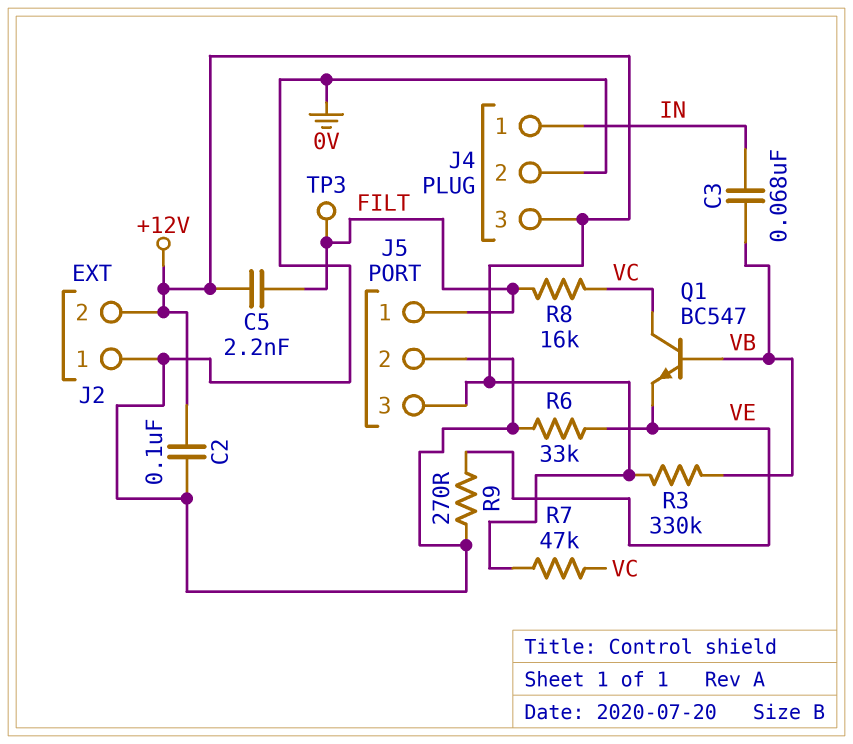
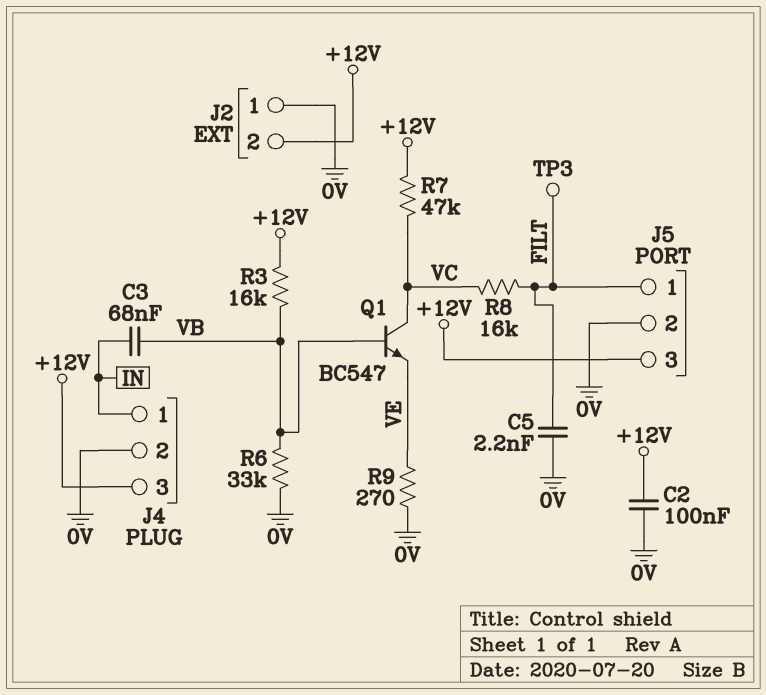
C5: 2.2nF (+12V, FILT) -> 2.2nF (0V, FILT)
R3: 330k (+12V, VB) -> 16k (+12V, VB)
R6: 33k (0V, VE) -> 33k (0V, VB)

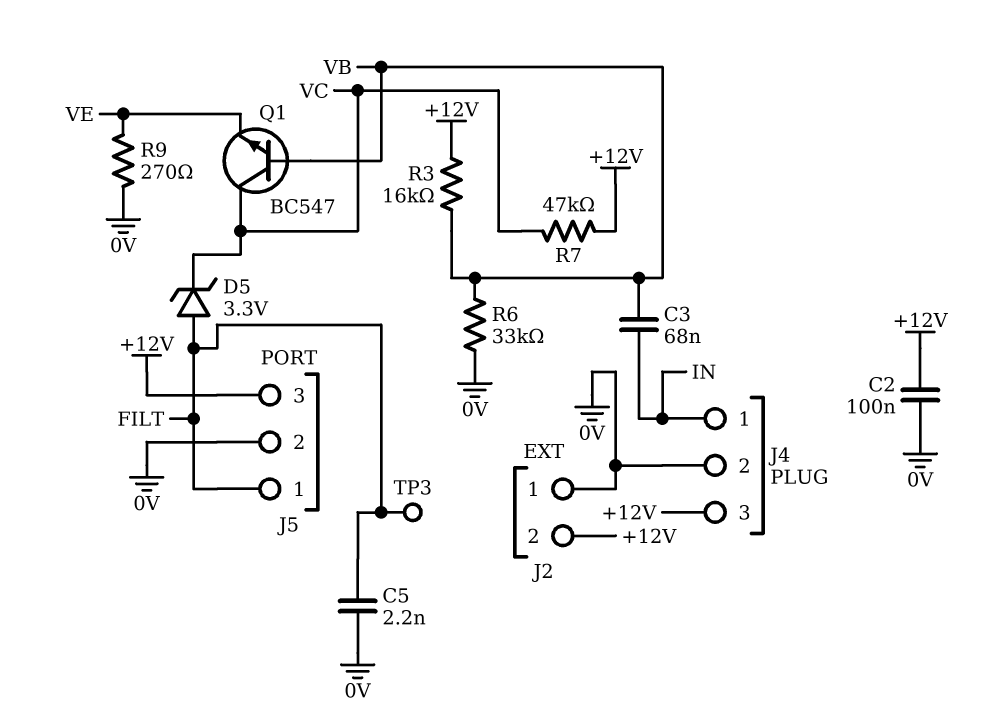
D5: none -> zener 3.3V (A FILT, K VC)
R8: 16k (FILT, VC) -> none

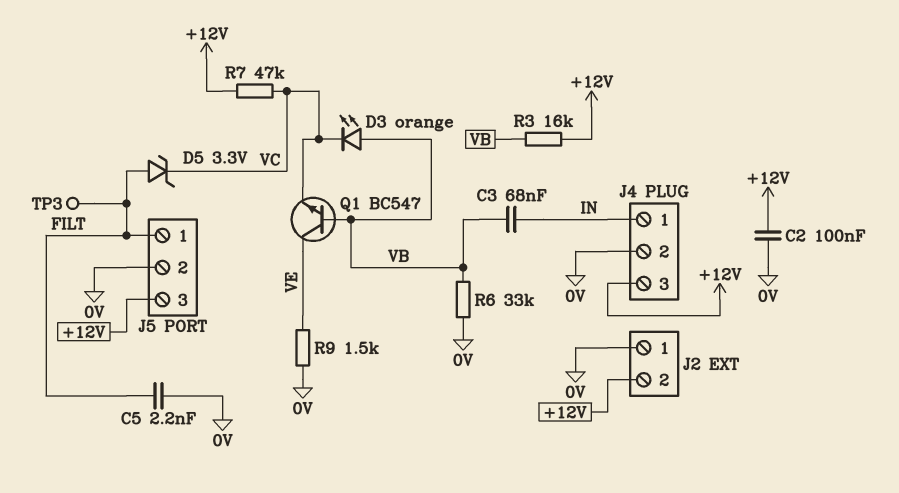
D3: none -> LED orange (A VB, K VC)
Q1: NPN BC547 (B VB, C VC, E VE) -> NPN BC547 (B VB, C VE, E VC)
R9: 270 (0V, VE) -> 1.5k (0V, VE)

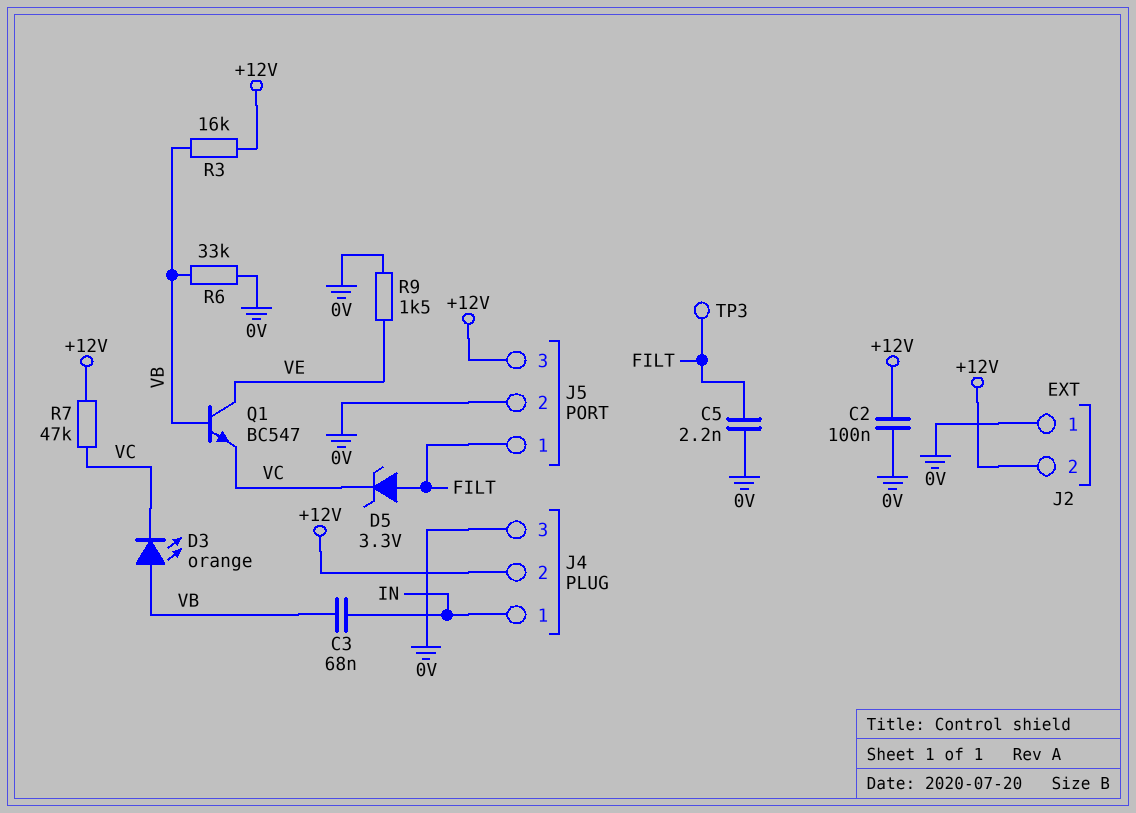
J4 pin 2: 0V -> +12V
J4 pin 3: +12V -> 0V

